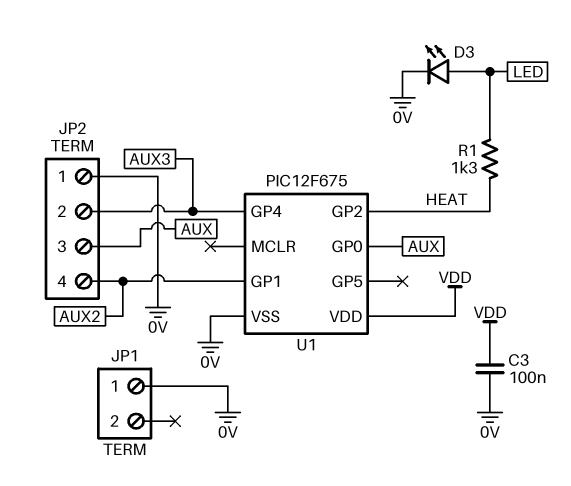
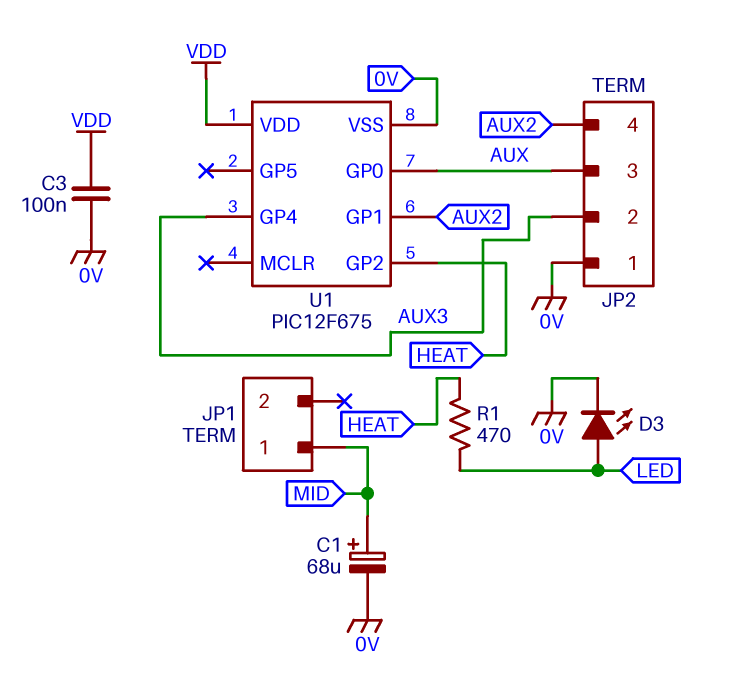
C1: none -> 68uF (plus MID, minus 0V)
JP1 pin 1: 0V -> MID
R1: 1.3k (HEAT, LED) -> 470 (HEAT, LED)

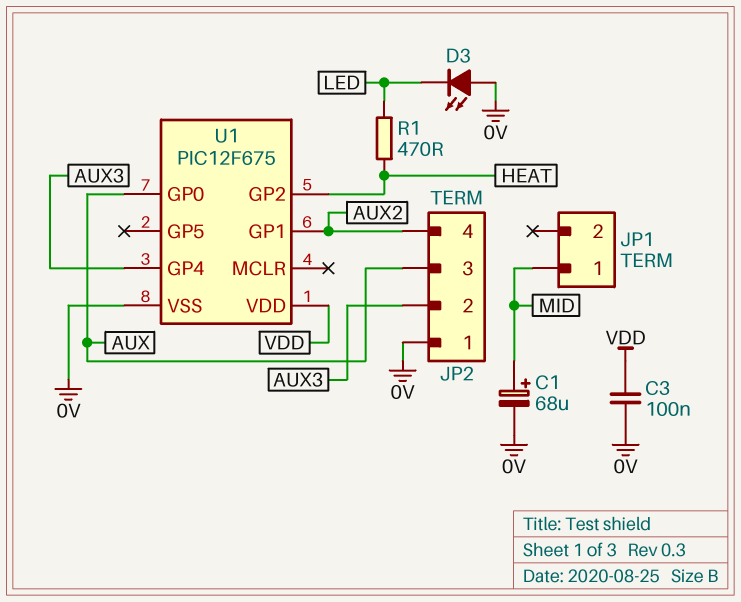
D3: LED (A LED, K 0V) -> LED (A 0V, K LED)

